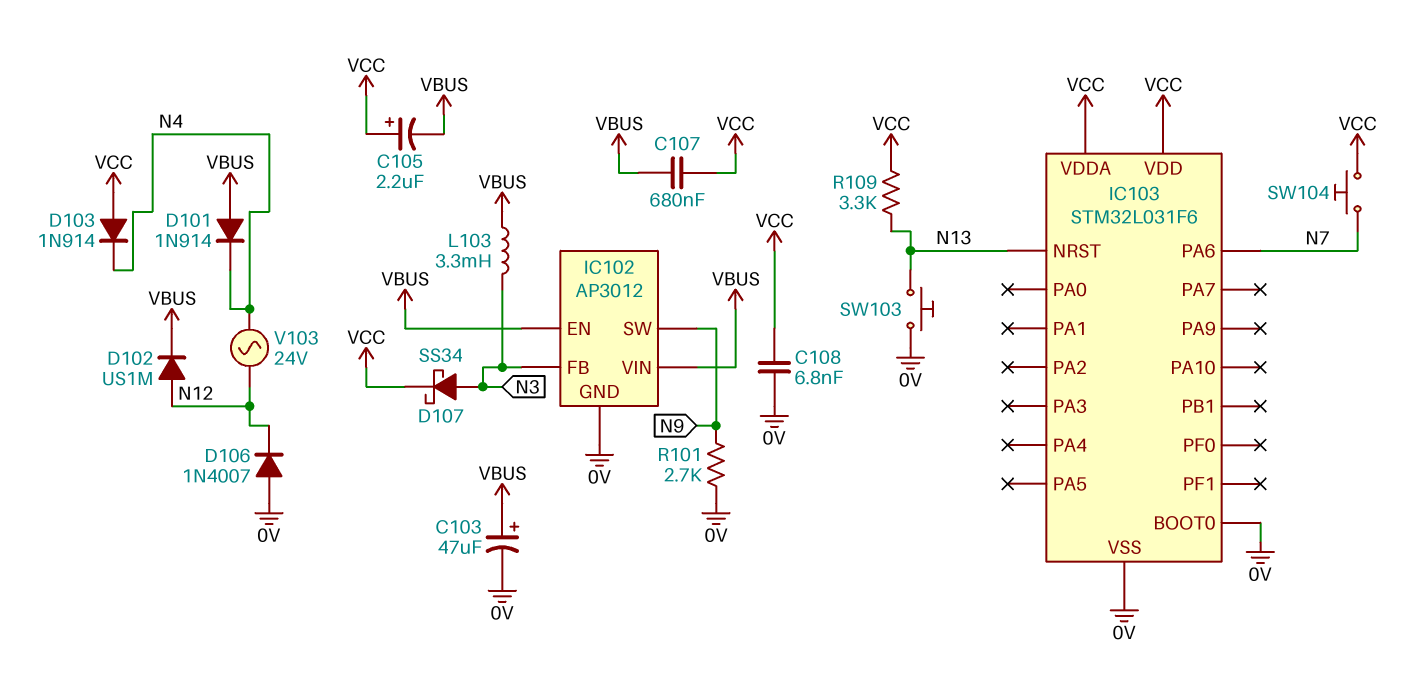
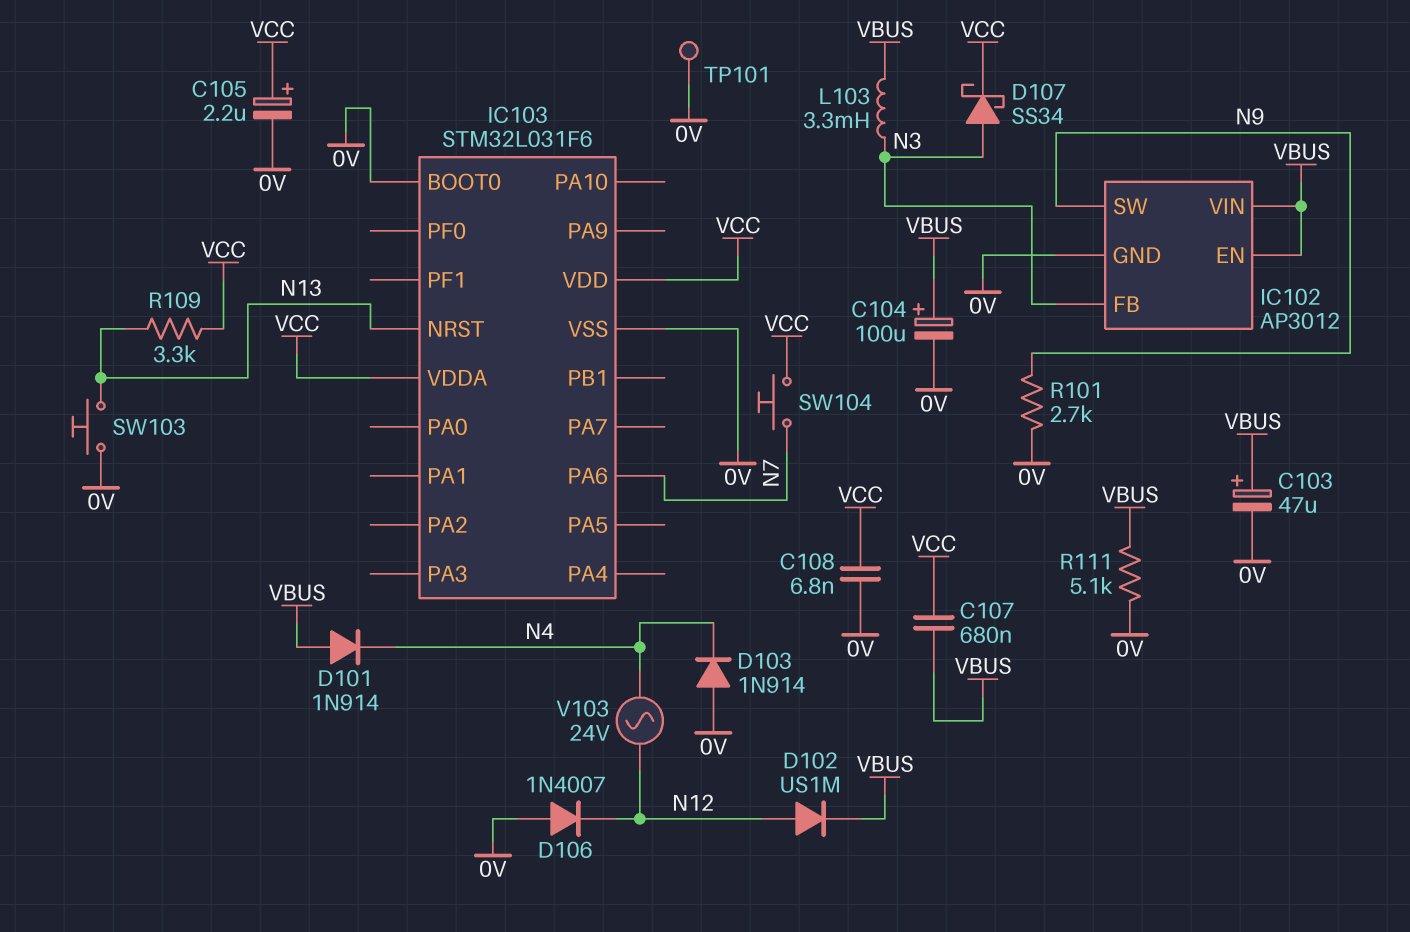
C104: none -> 100uF (plus VBUS, minus 0V)
C105: 2.2uF (plus VCC, minus VBUS) -> 2.2uF (plus VCC, minus 0V)
D103: diode 1N914 (A VCC, K N4) -> diode 1N914 (A 0V, K N4)
R111: none -> 5.1k (0V, VBUS)
TP101: none -> test point (0V)

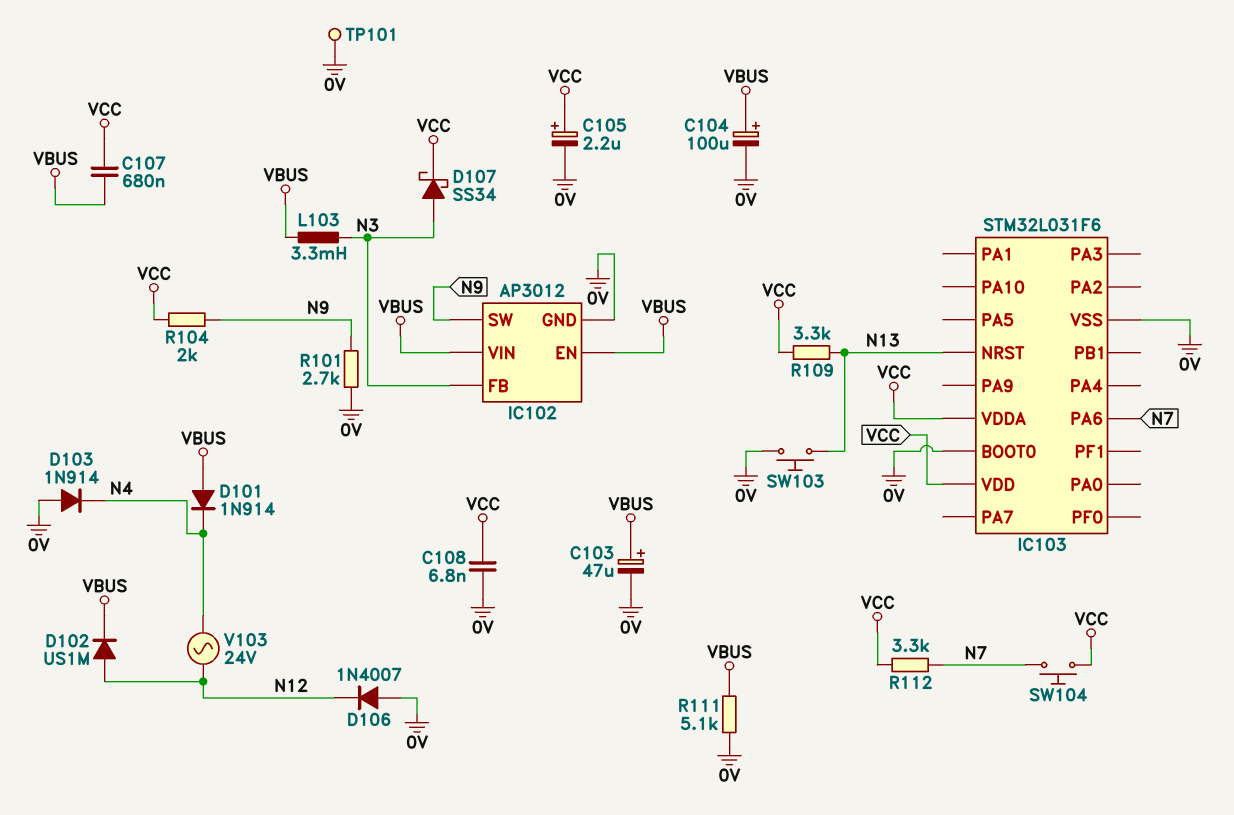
R104: none -> 2k (N9, VCC)
R112: none -> 3.3k (N7, VCC)

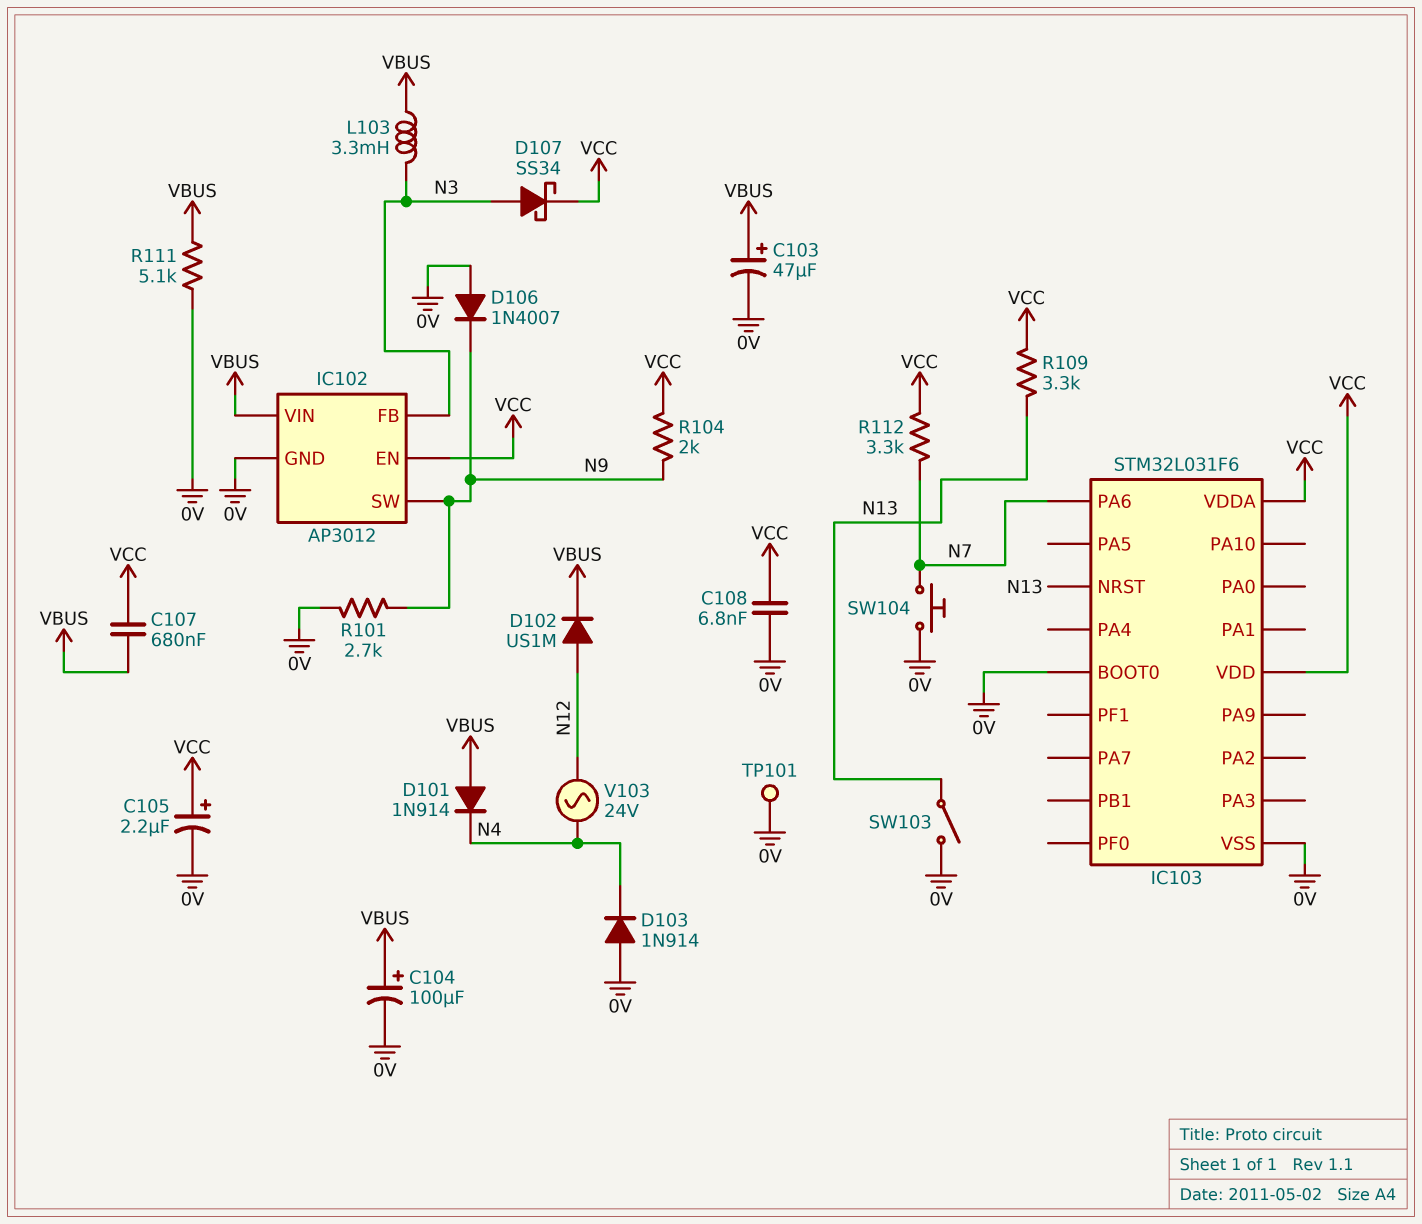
D106: diode 1N4007 (A 0V, K N12) -> diode 1N4007 (A 0V, K N9)
IC102 pin EN: VBUS -> VCC
SW103: button (0V, N13) -> switch (0V, N13)
SW104: button (N7, VCC) -> button (0V, N7)

